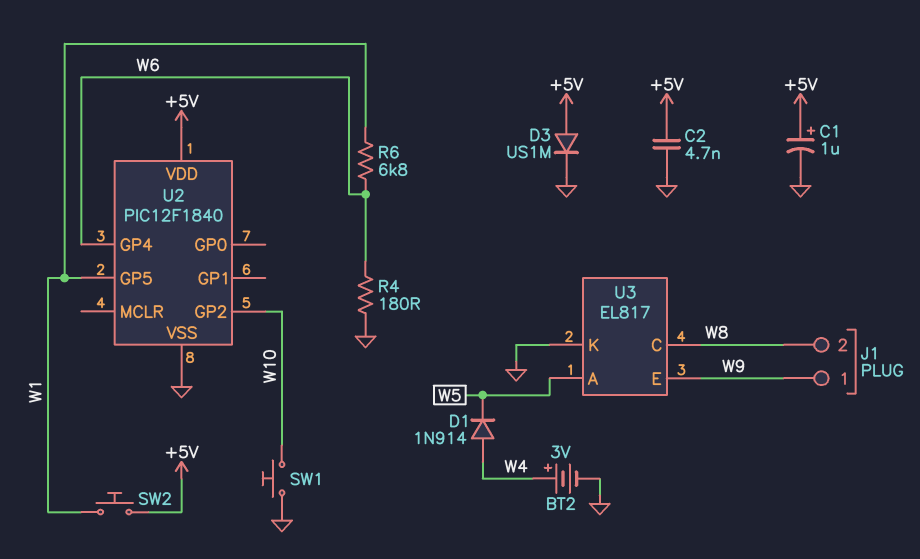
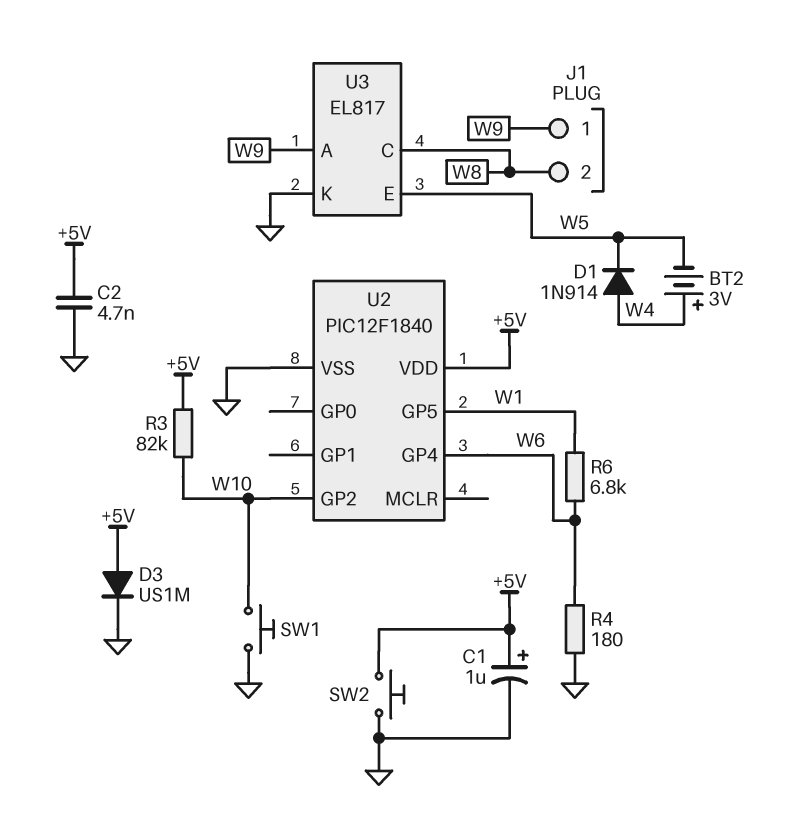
BT2: 3V (plus W4, minus GND) -> 3V (plus W4, minus W5)
R3: none -> 82k (+5V, W10)
SW2: button (+5V, W1) -> button (+5V, GND)
U3 pin A: W5 -> W9
U3 pin E: W9 -> W5

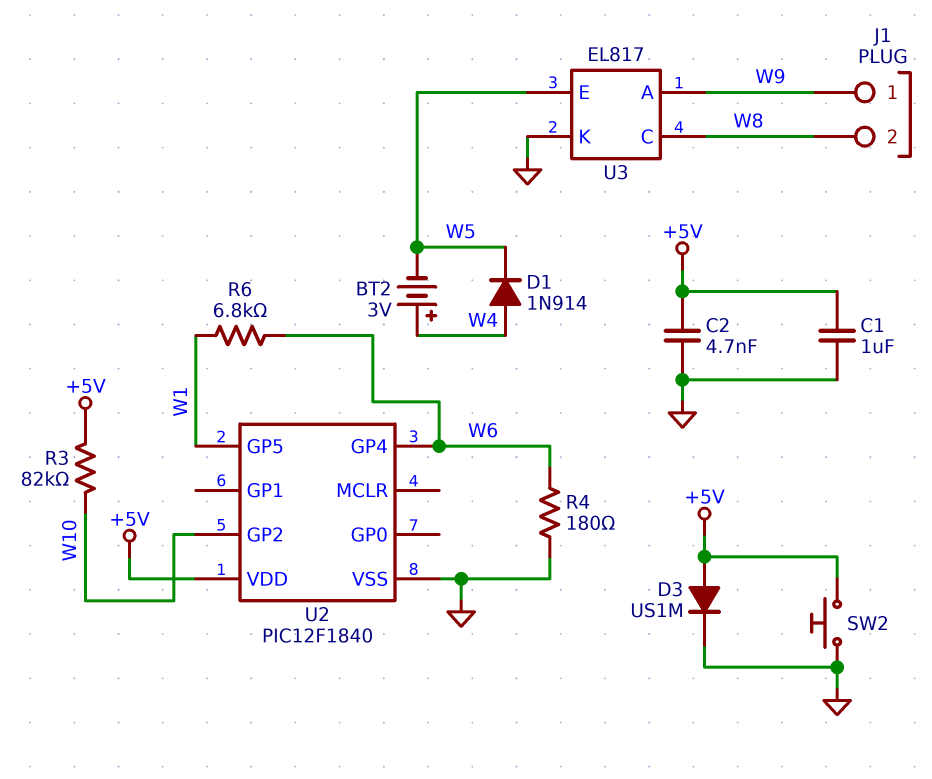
C1: 1uF (plus +5V, minus GND) -> 1uF (+5V, GND)
SW1: button (GND, W10) -> none

